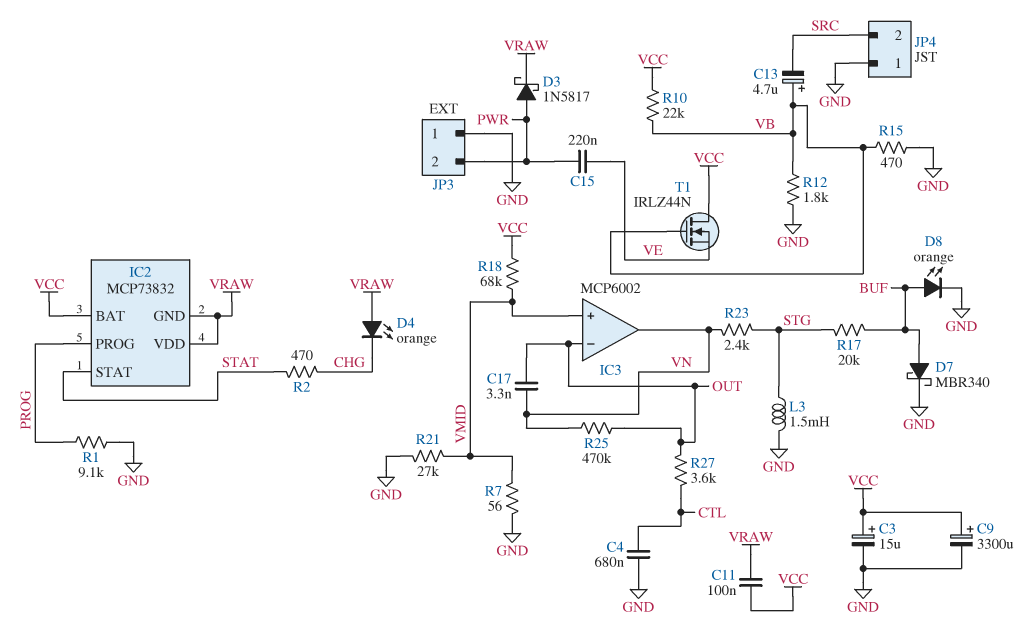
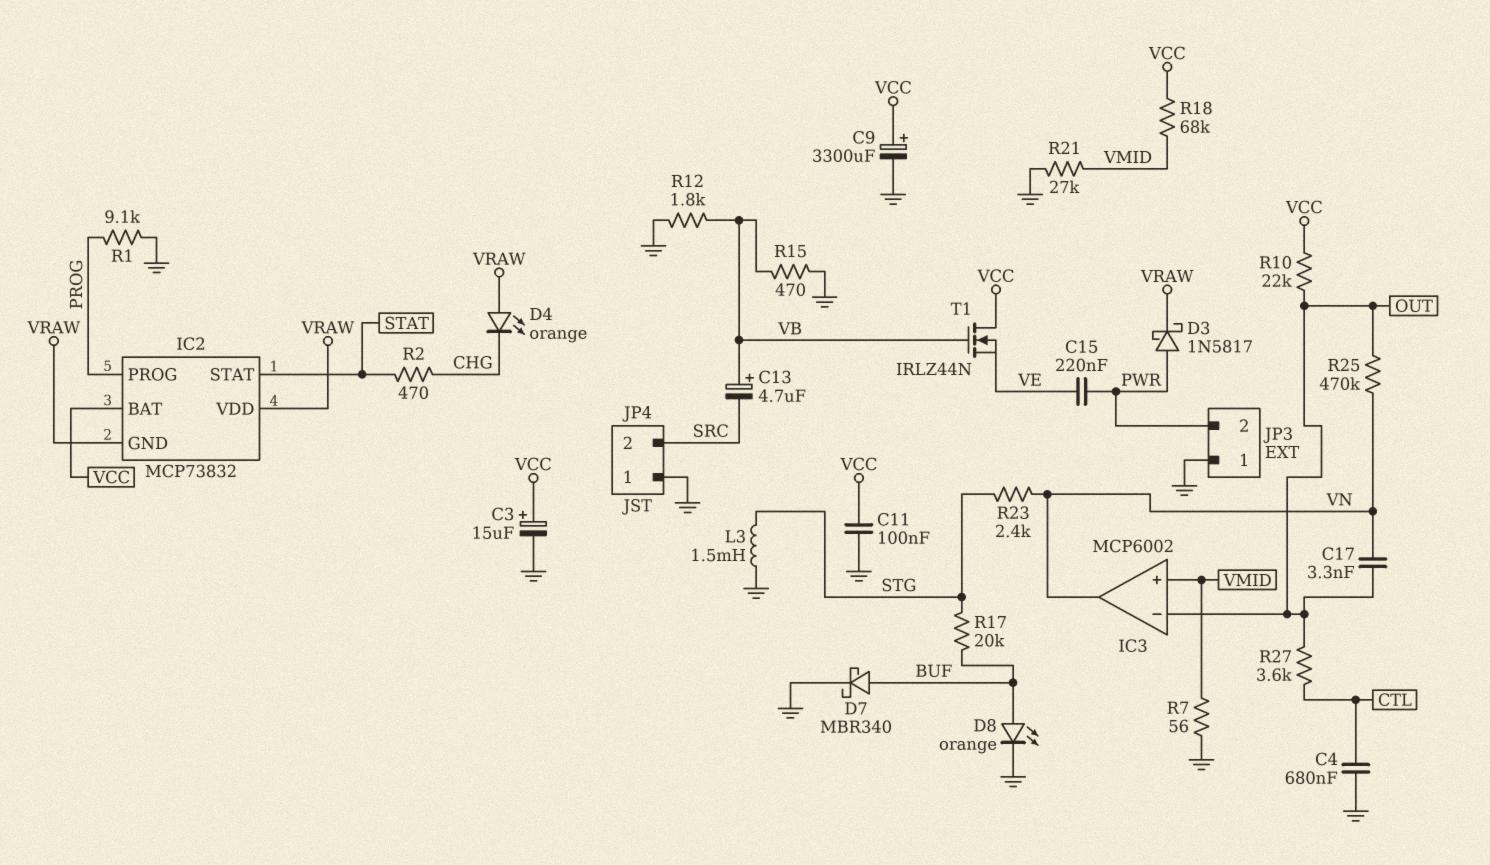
C11: 100nF (VCC, VRAW) -> 100nF (GND, VCC)
R10: 22k (VB, VCC) -> 22k (OUT, VCC)

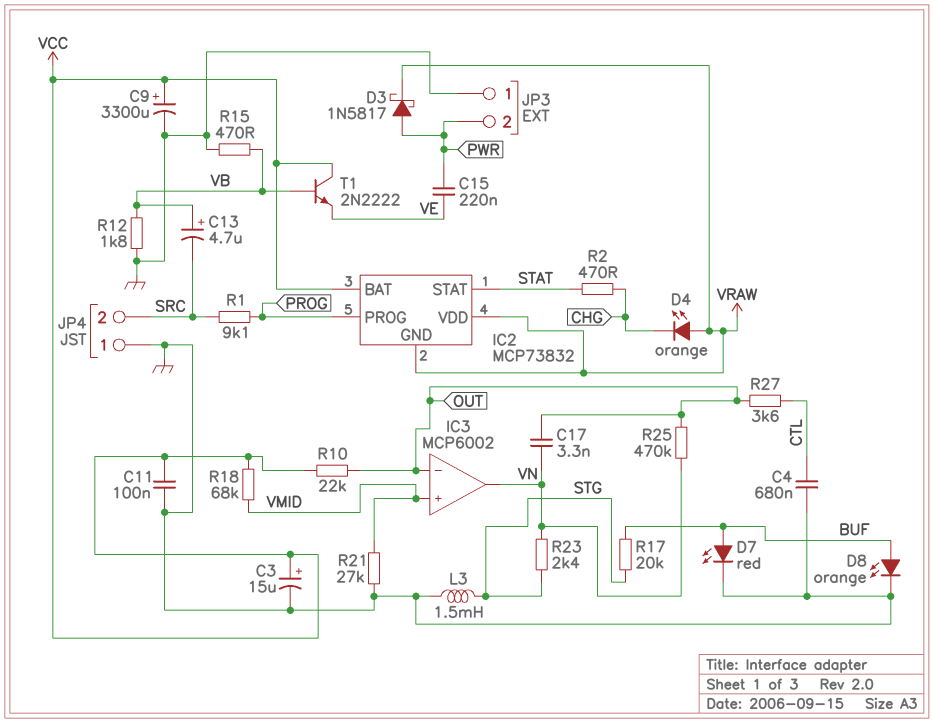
D7: schottky MBR340 (A BUF, K GND) -> LED red (A BUF, K GND)
R1: 9.1k (GND, PROG) -> 9.1k (PROG, SRC)
R7: 56 (GND, VMID) -> none
T1: NMOS IRLZ44N (G VB, D VCC, S VE) -> NPN 2N2222 (B VB, C VCC, E VE)

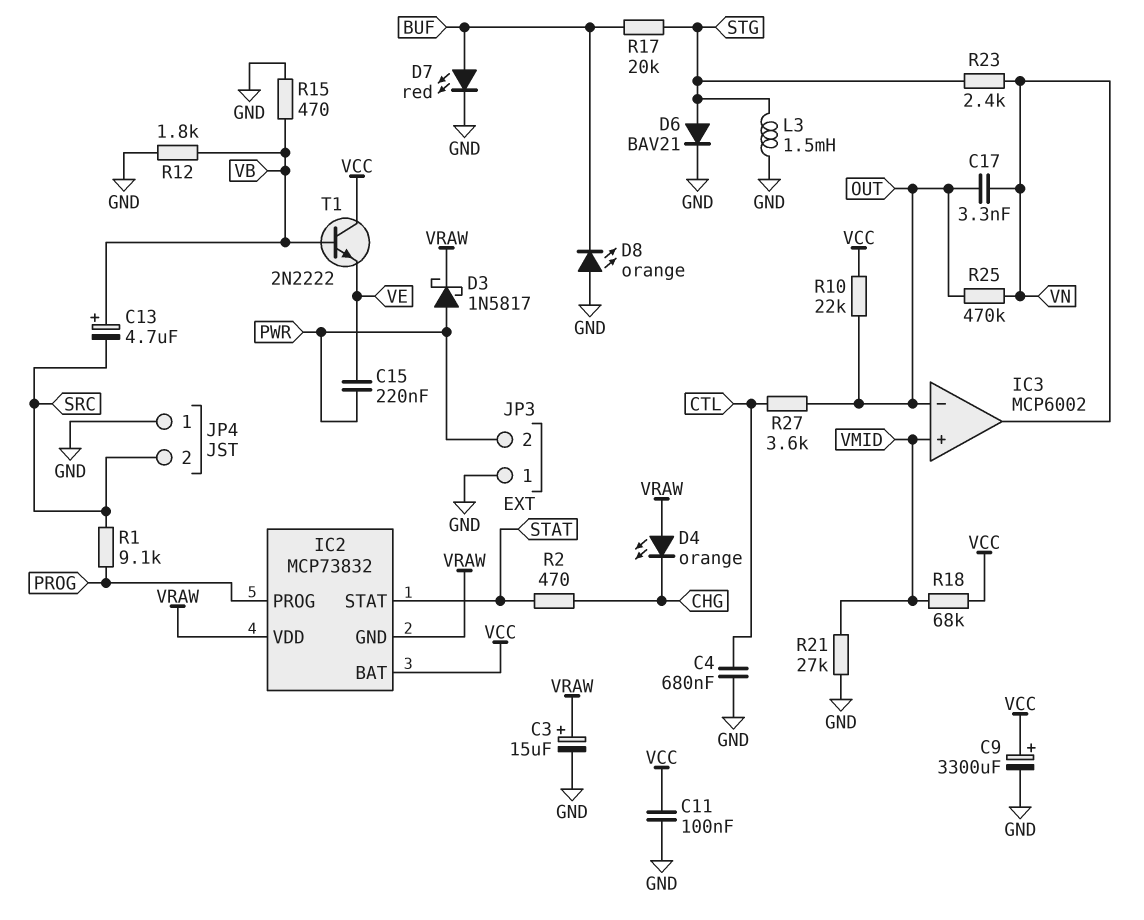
C3: 15uF (plus VCC, minus GND) -> 15uF (plus VRAW, minus GND)
D6: none -> diode BAV21 (A STG, K GND)
D8: LED orange (A BUF, K GND) -> LED orange (A GND, K BUF)

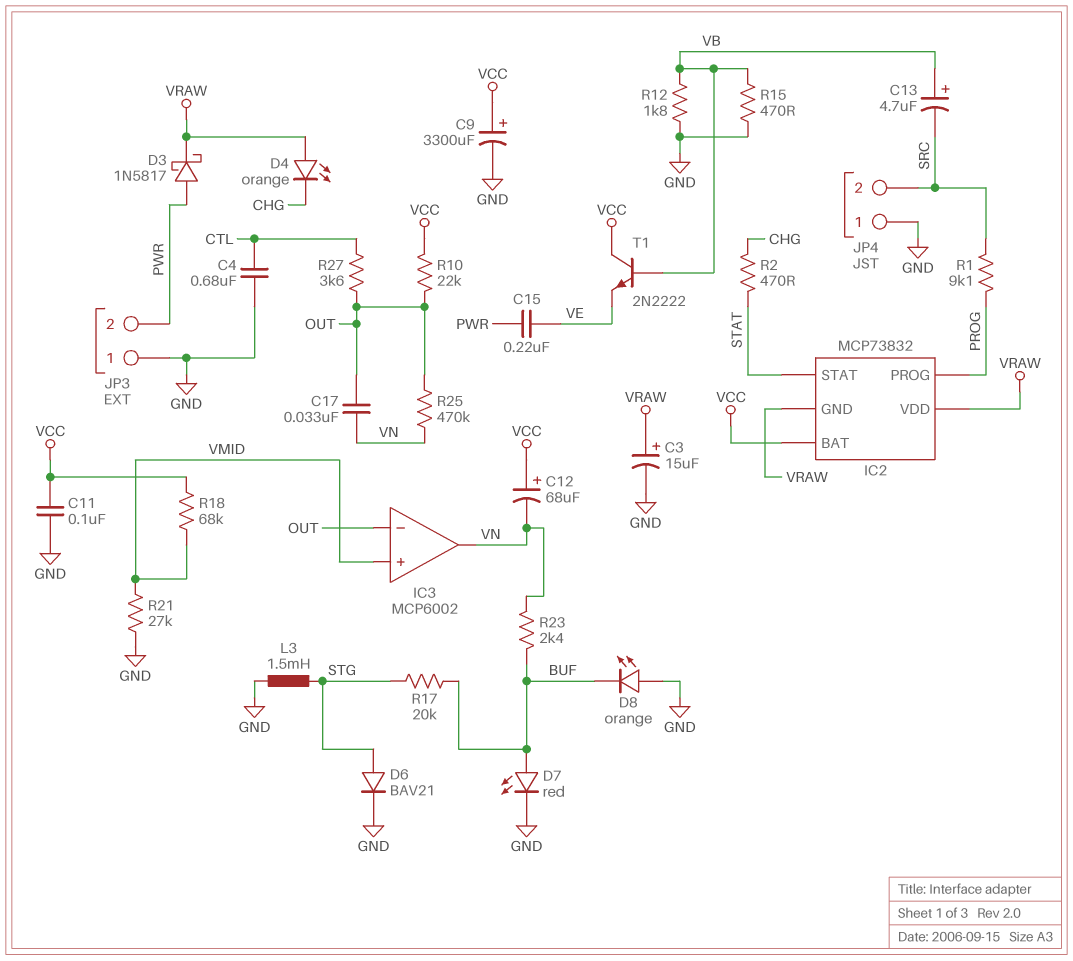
C12: none -> 68uF (plus VCC, minus VN)
C17: 3.3nF (OUT, VN) -> 33nF (OUT, VN)
R23: 2.4k (STG, VN) -> 2.4k (BUF, VN)

